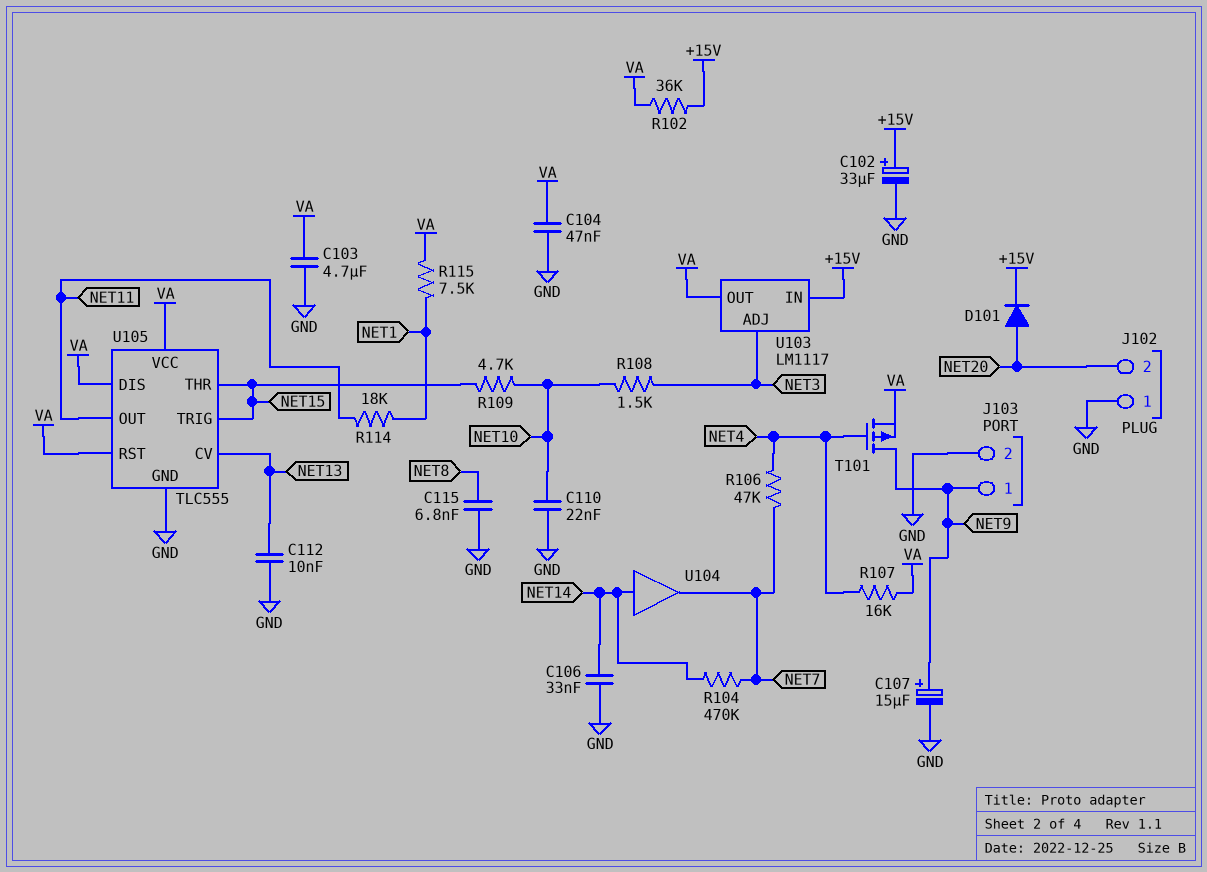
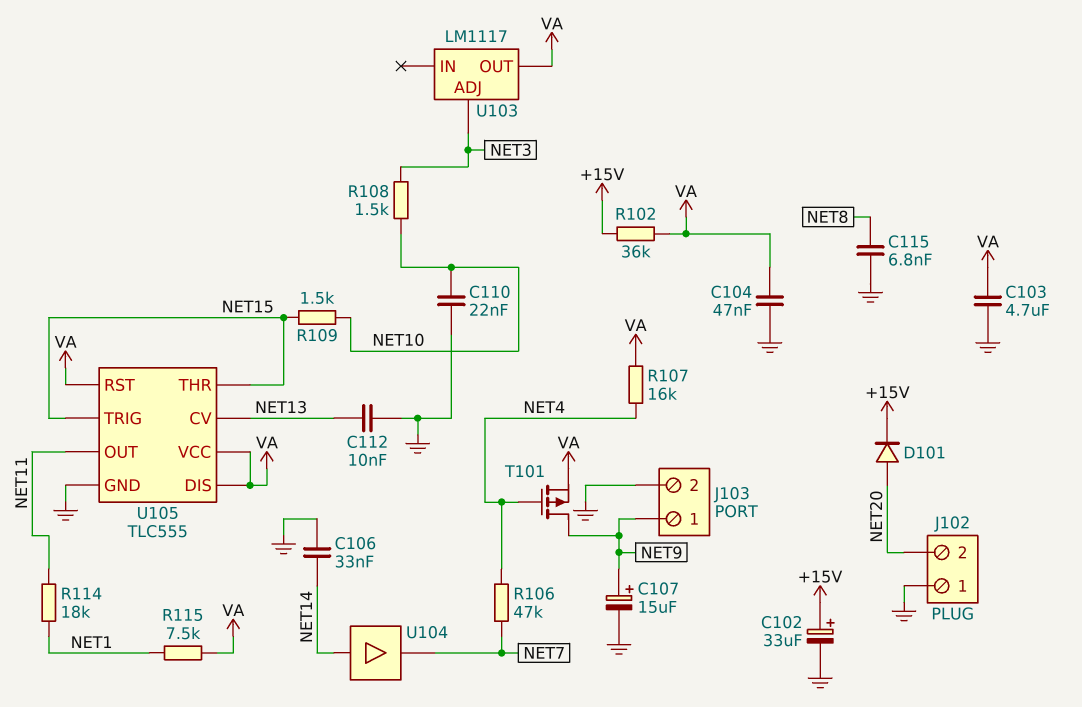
R104: 470k (NET7, NET14) -> none
R109: 4.7k (NET10, NET15) -> 1.5k (NET10, NET15)
U103 pin IN: +15V -> none

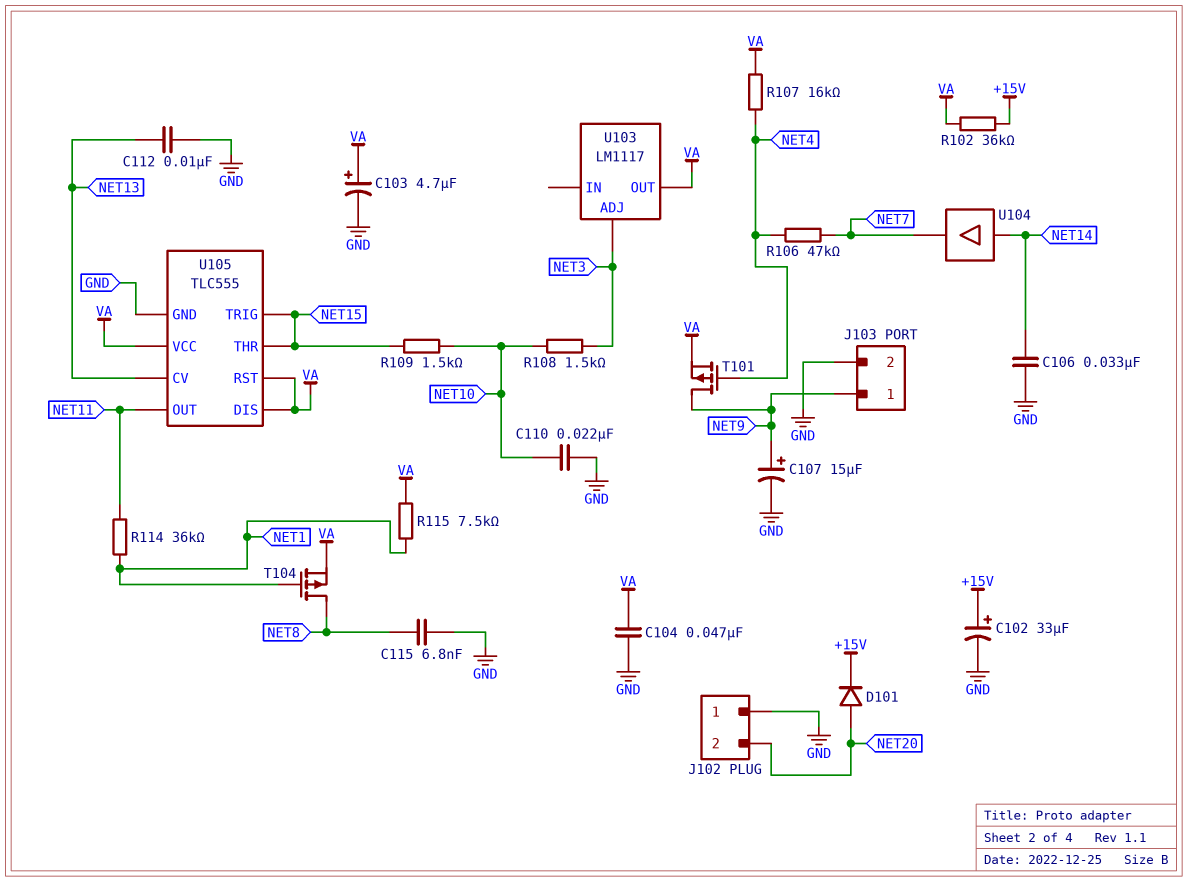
C103: 4.7uF (GND, VA) -> 4.7uF (plus VA, minus GND)
R114: 18k (NET1, NET11) -> 36k (NET1, NET11)
T104: none -> PMOS (G NET1, D NET8, S VA)

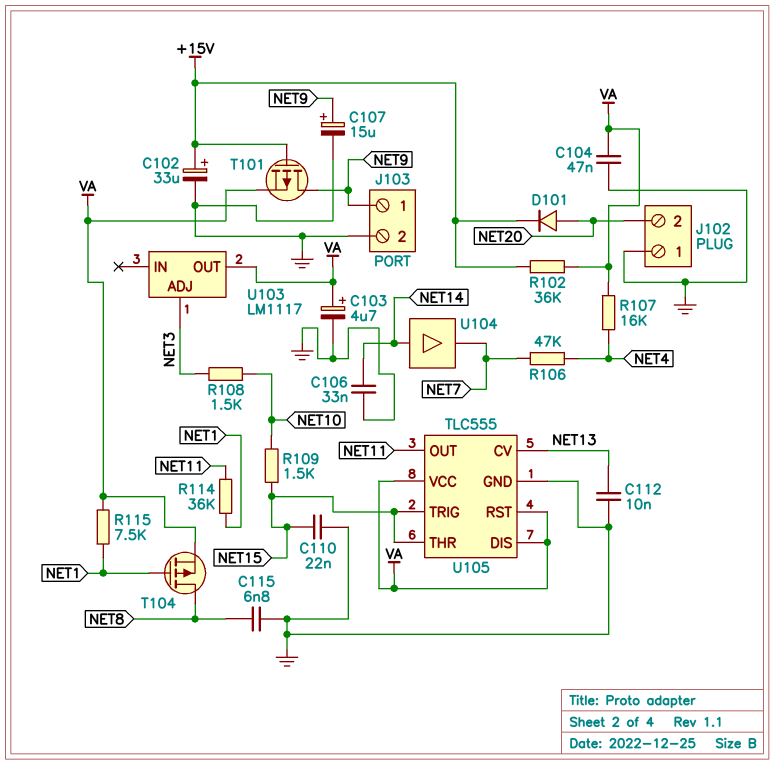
C110: 22nF (GND, NET10) -> 22nF (GND, NET15)
T101: PMOS (G NET4, D NET9, S VA) -> PMOS (G +15V, D NET9, S VA)

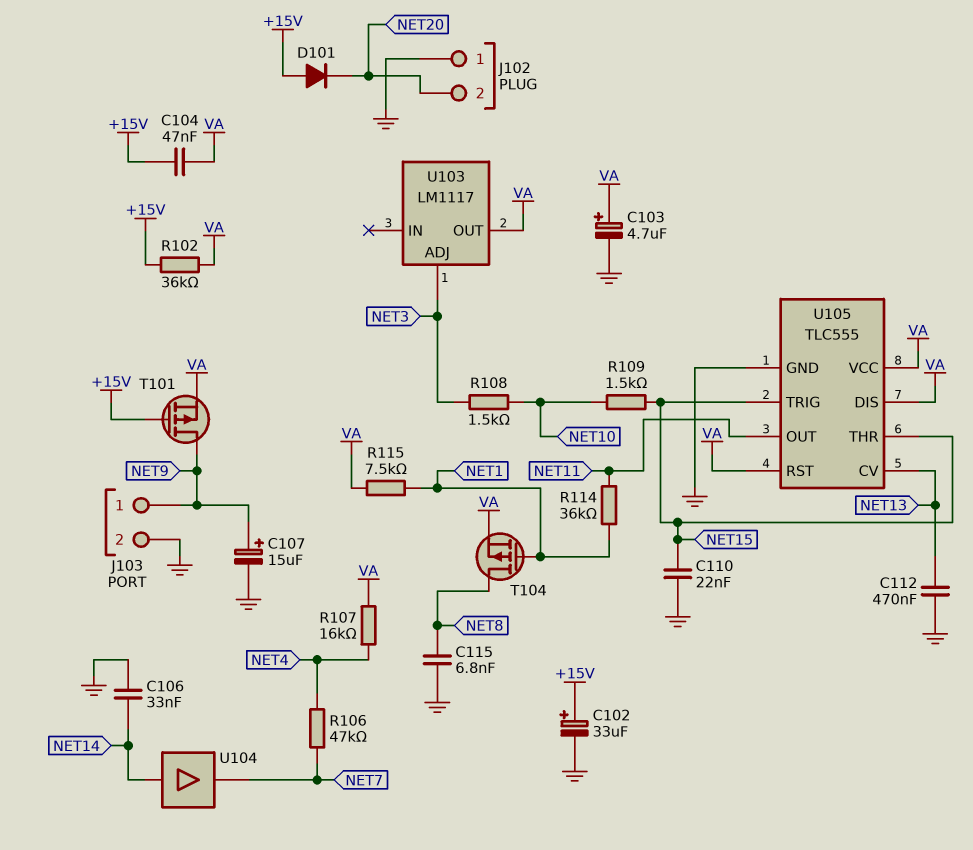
C104: 47nF (GND, VA) -> 47nF (+15V, VA)
C112: 10nF (GND, NET13) -> 470nF (GND, NET13)
D101: diode (A NET20, K +15V) -> diode (A +15V, K NET20)

